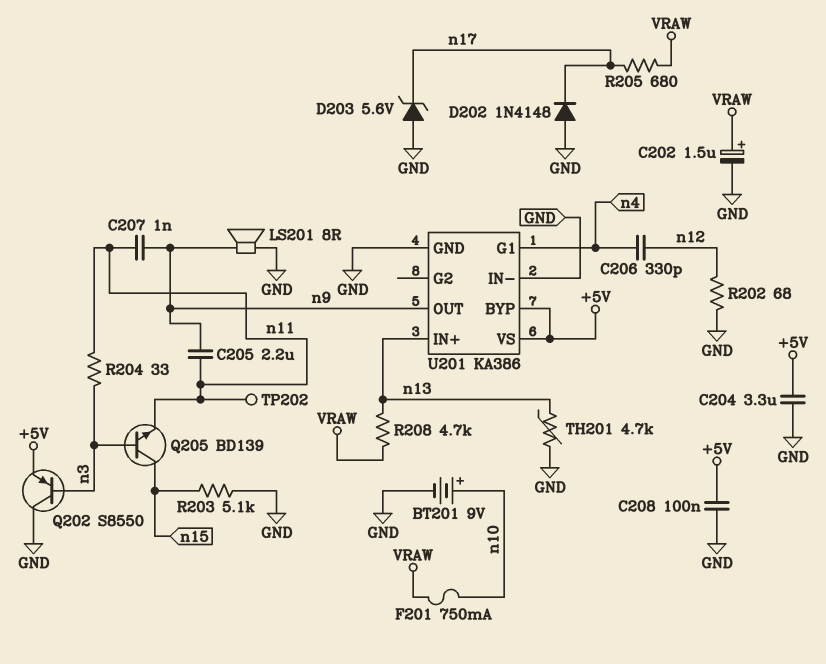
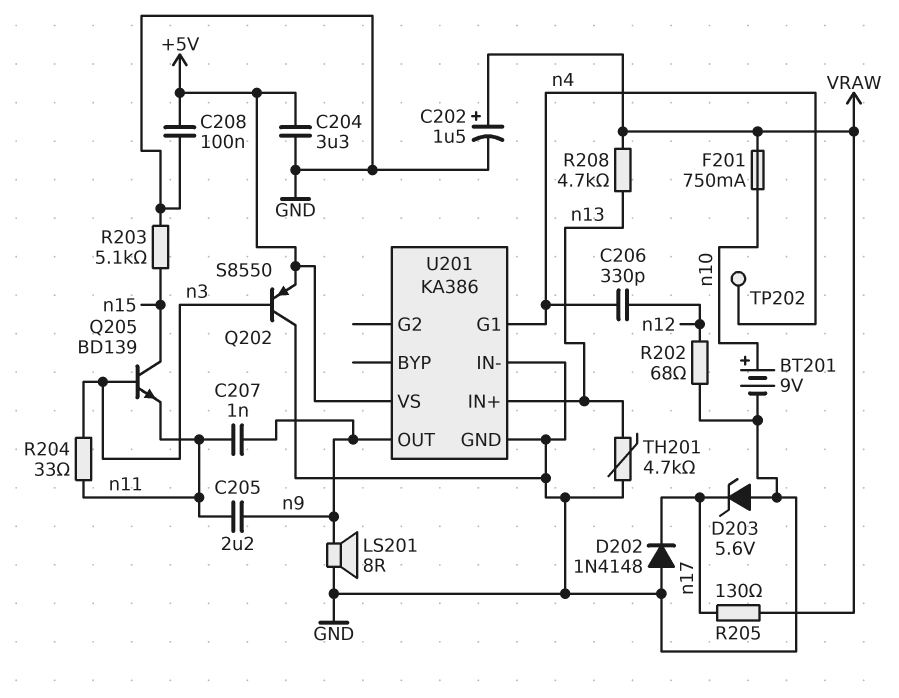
R205: 680 (VRAW, n17) -> 130 (VRAW, n17)
TP202: test point (n11) -> test point (n4)
U201 pin BYP: +5V -> none

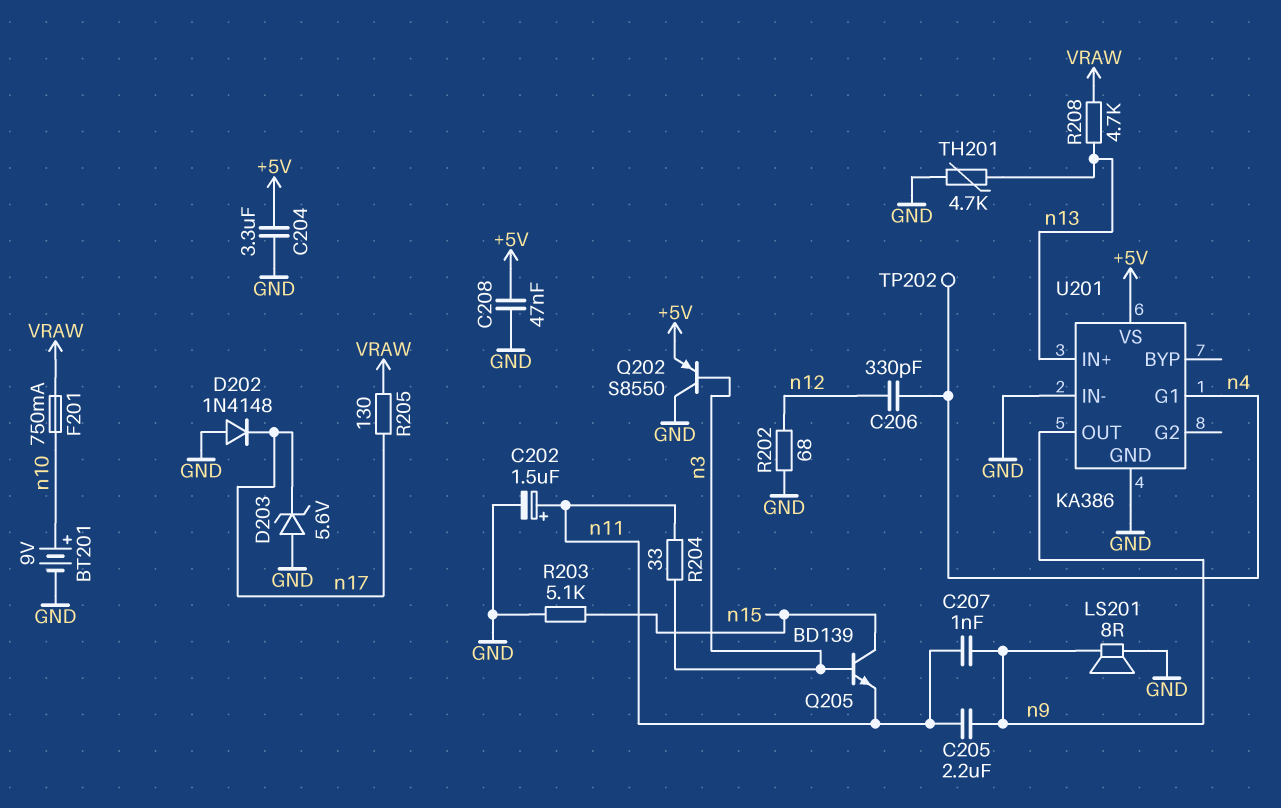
C202: 1.5uF (plus VRAW, minus GND) -> 1.5uF (plus n11, minus GND)
C208: 100nF (+5V, GND) -> 47nF (+5V, GND)

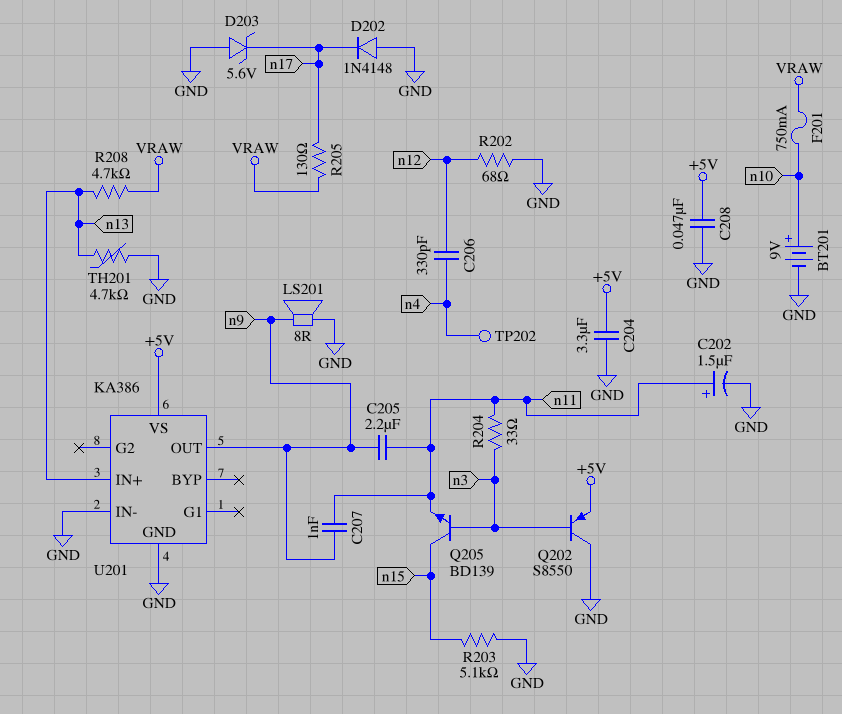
U201 pin G1: n4 -> none

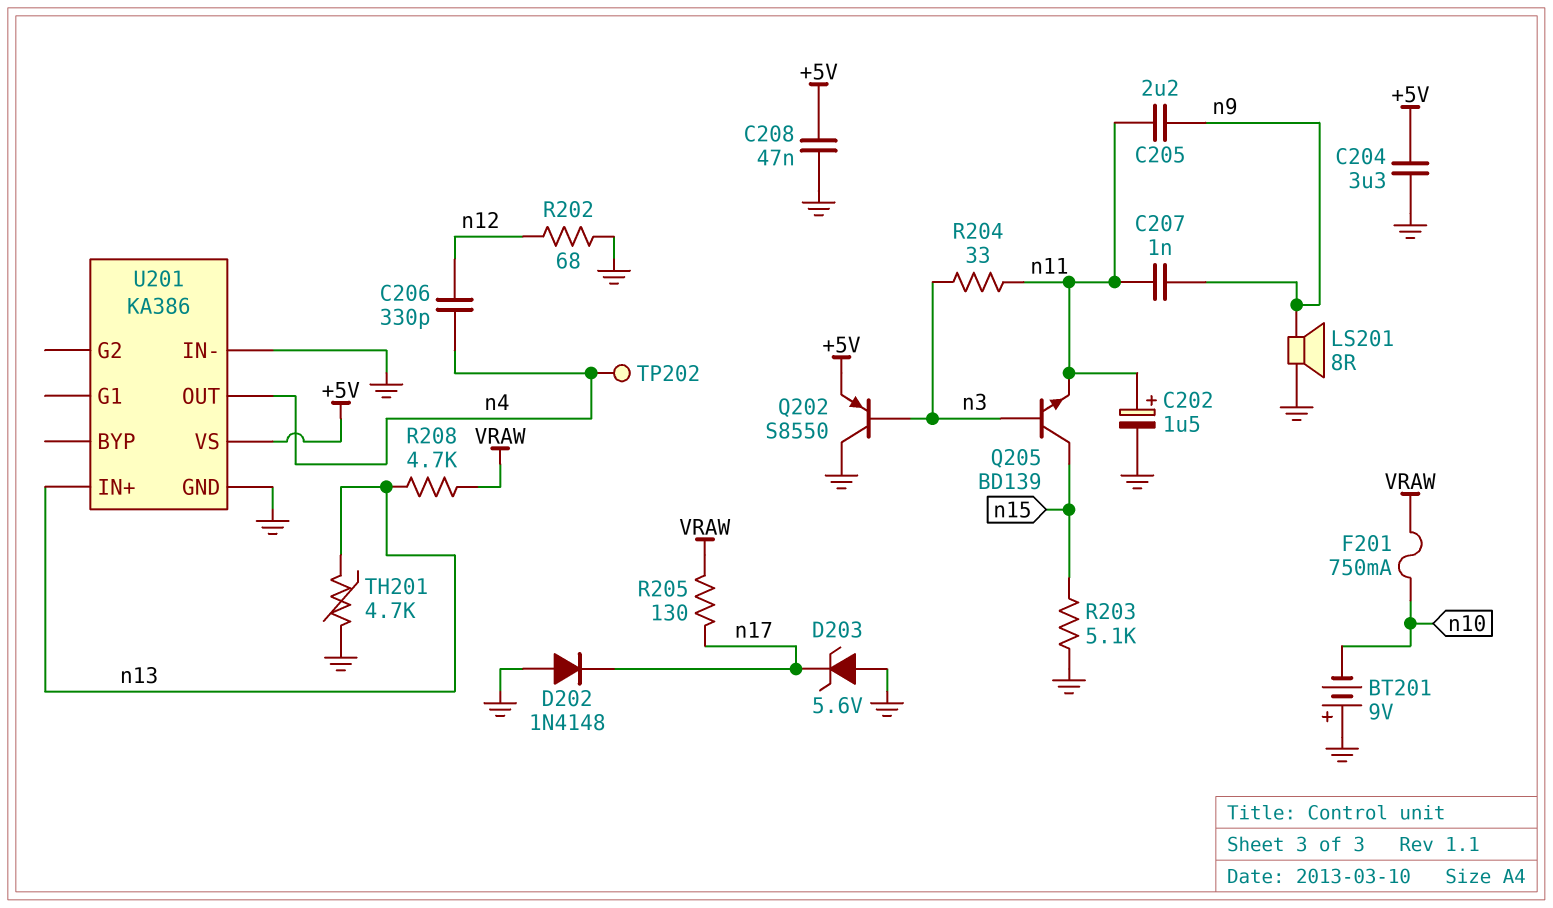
BT201: 9V (plus n10, minus GND) -> 9V (plus GND, minus n10)
U201 pin OUT: n9 -> n4

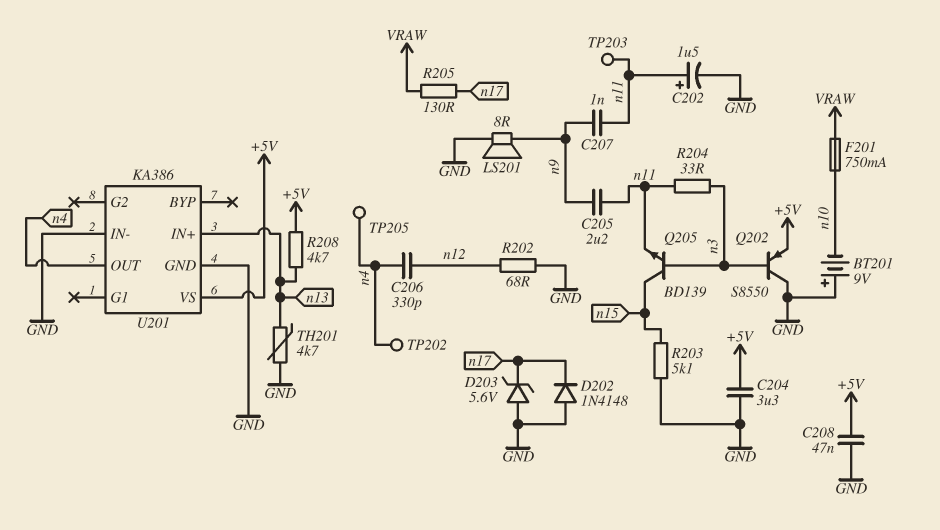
R208: 4.7k (VRAW, n13) -> 4.7k (+5V, n13)
TP203: none -> test point (n11)
TP205: none -> test point (n4)

